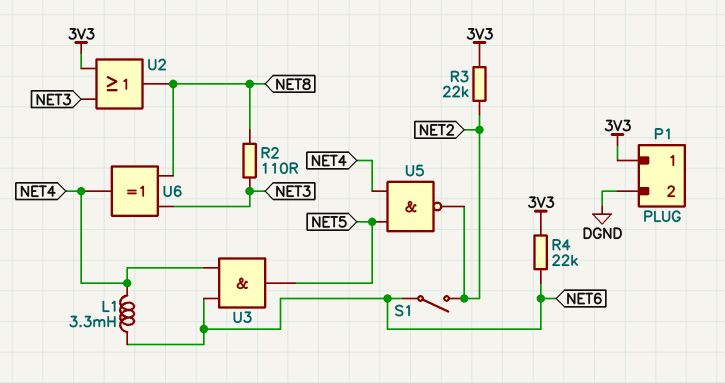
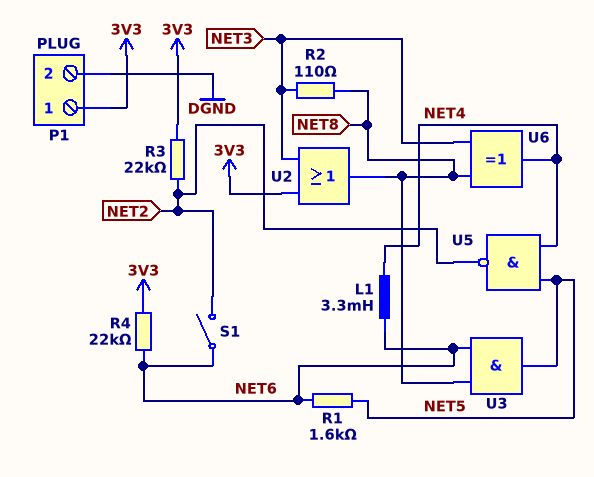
R1: none -> 1.6k (NET5, NET6)
U3: AND (in NET4, in NET6, out NET5) -> AND (in NET6, in NET8, out NET5)

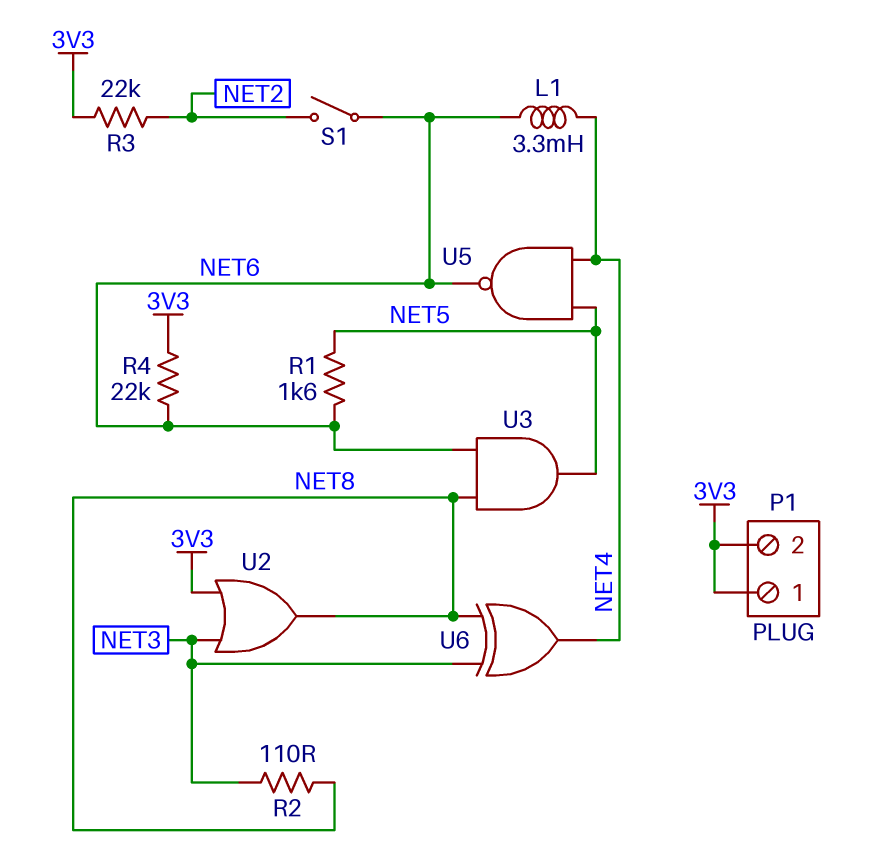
P1 pin 2: DGND -> 3V3
U5: NAND (in NET4, in NET5, out NET2) -> NAND (in NET4, in NET5, out NET6)

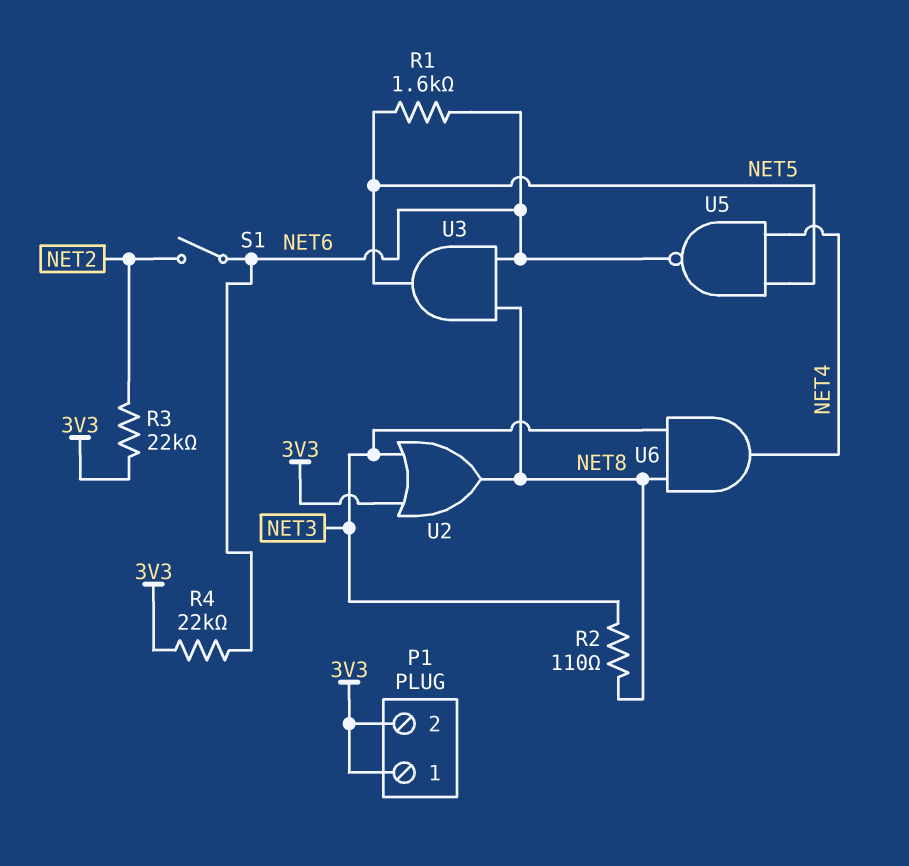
L1: 3.3mH (NET4, NET6) -> none
U6: XOR (in NET3, in NET8, out NET4) -> AND (in NET3, in NET8, out NET4)

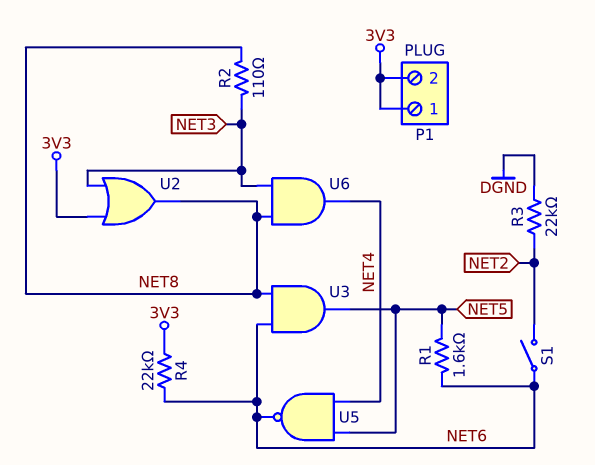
R3: 22k (3V3, NET2) -> 22k (DGND, NET2)

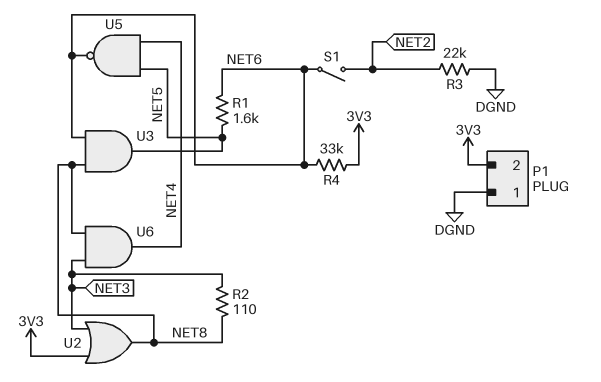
P1 pin 1: 3V3 -> DGND
R4: 22k (3V3, NET6) -> 33k (3V3, NET6)

